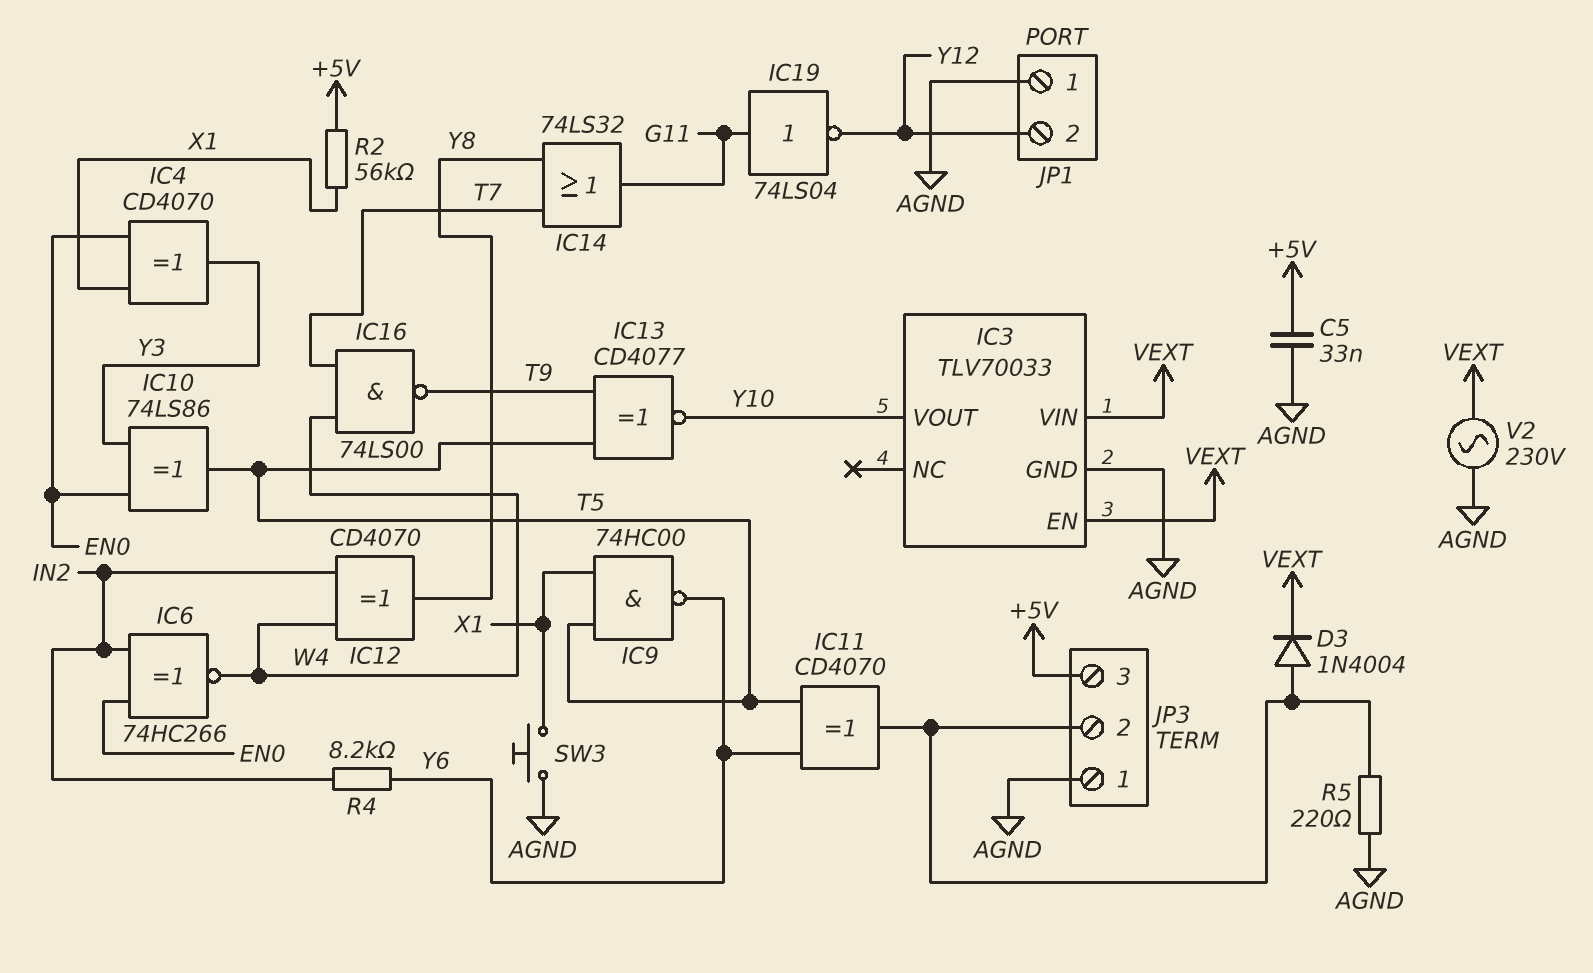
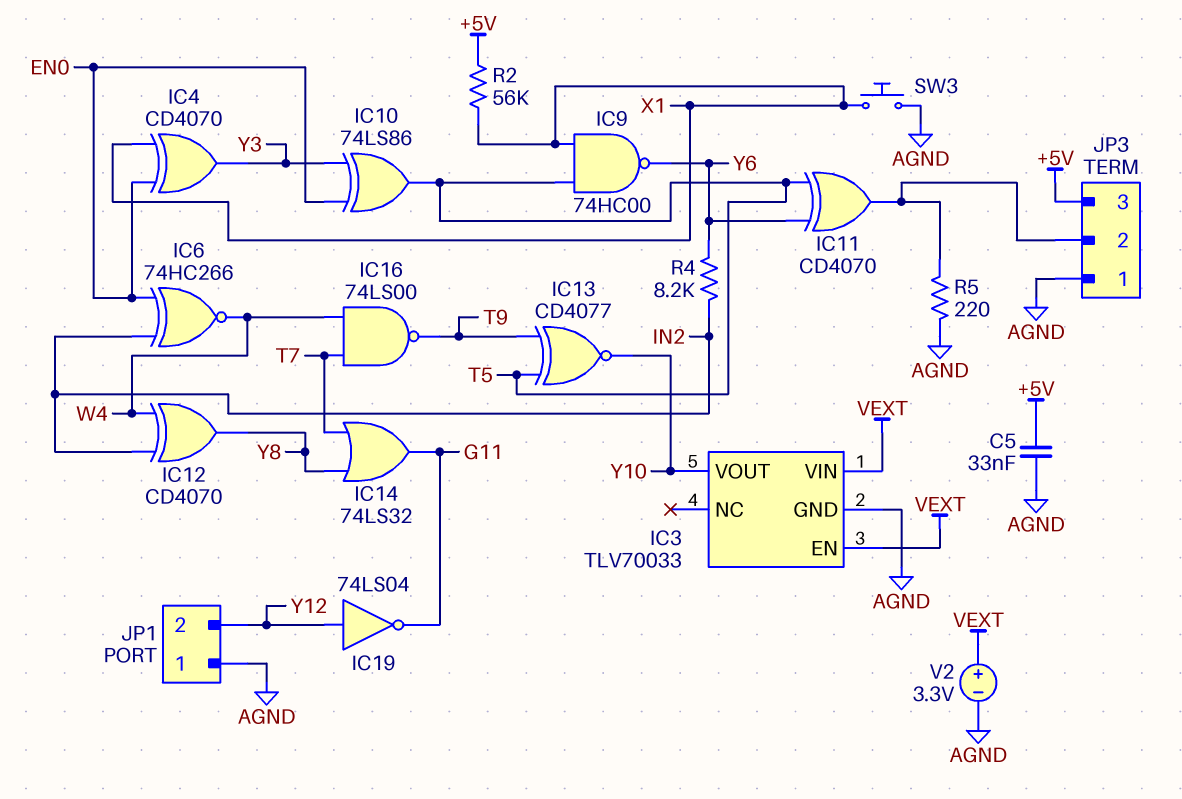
D3: diode 1N4004 (A JP3/2, K VEXT) -> none
IC19: NOT 74LS04 (in G11, out Y12) -> NOT 74LS04 (in Y12, out G11)
V2: AC 230V (AGND, VEXT) -> 3.3V (plus VEXT, minus AGND)

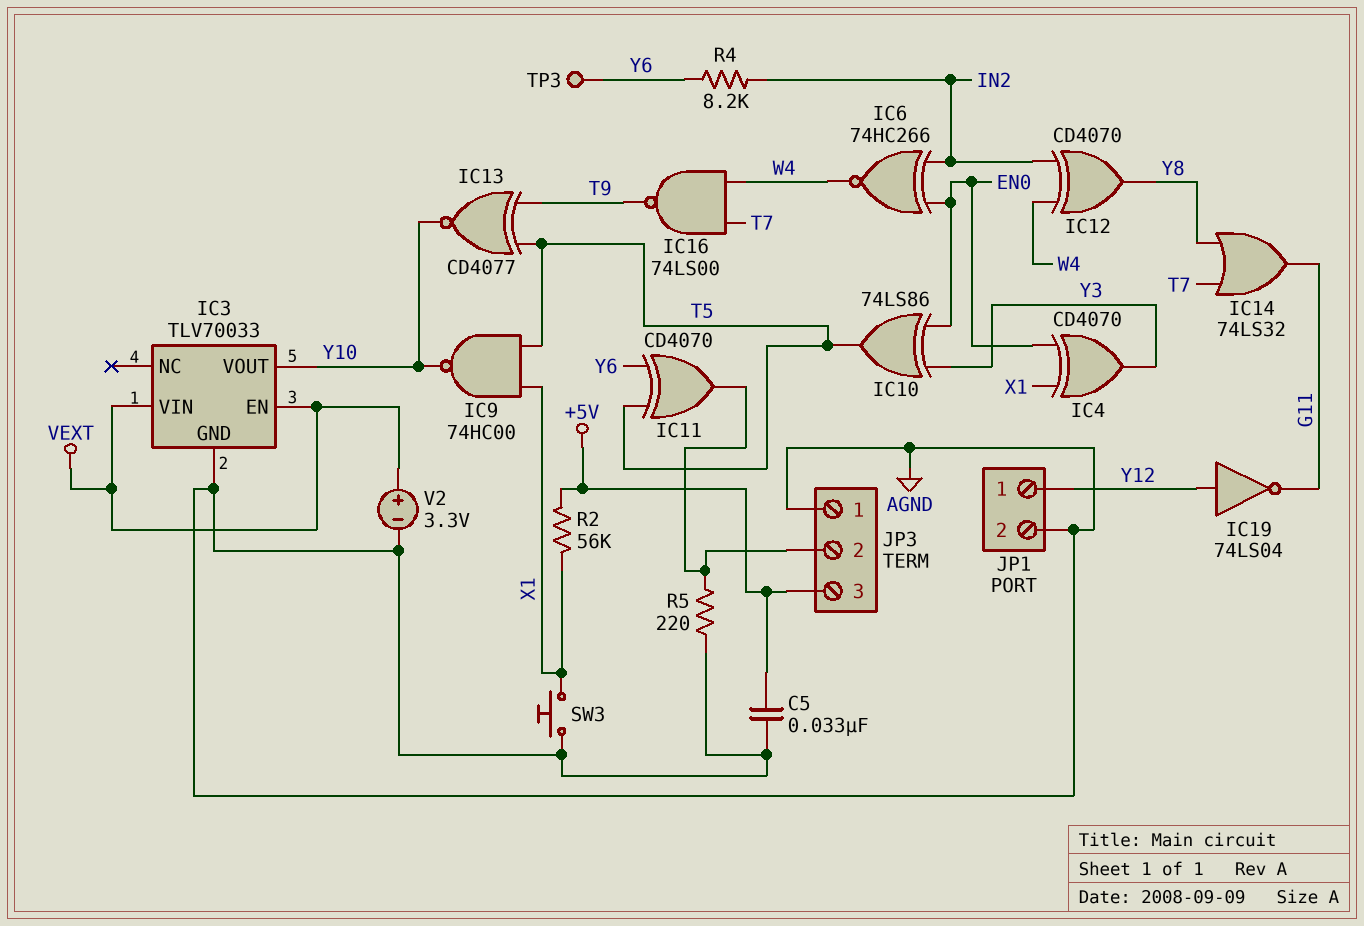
IC9: NAND 74HC00 (in T5, in X1, out Y6) -> NAND 74HC00 (in T5, in X1, out Y10)
JP1 pin 1: AGND -> Y12
JP1 pin 2: Y12 -> AGND
TP3: none -> test point (Y6)

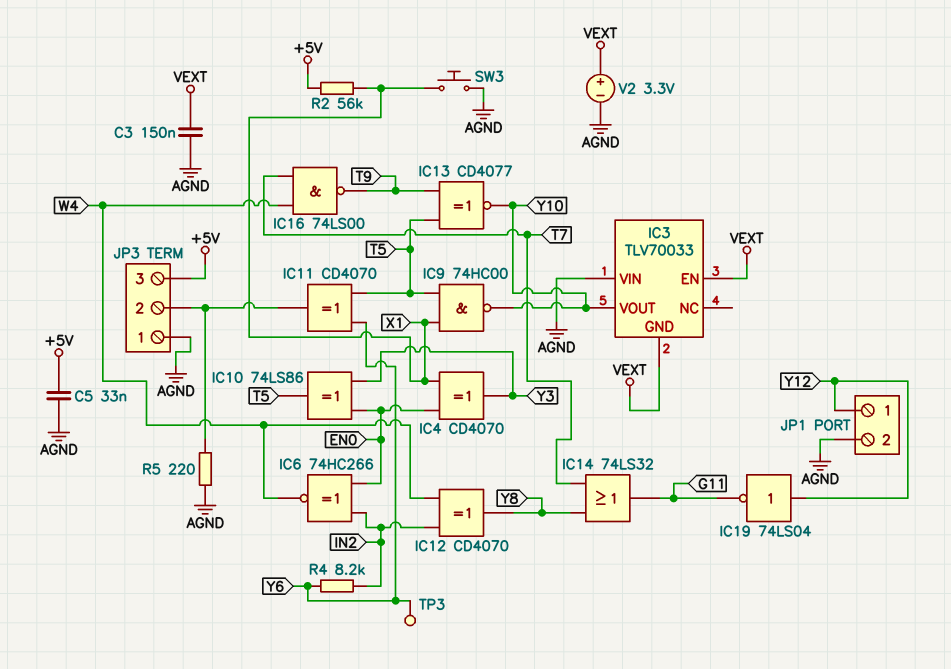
C3: none -> 150nF (AGND, VEXT)
IC3 pin GND: AGND -> VEXT
IC3 pin VIN: VEXT -> AGND

